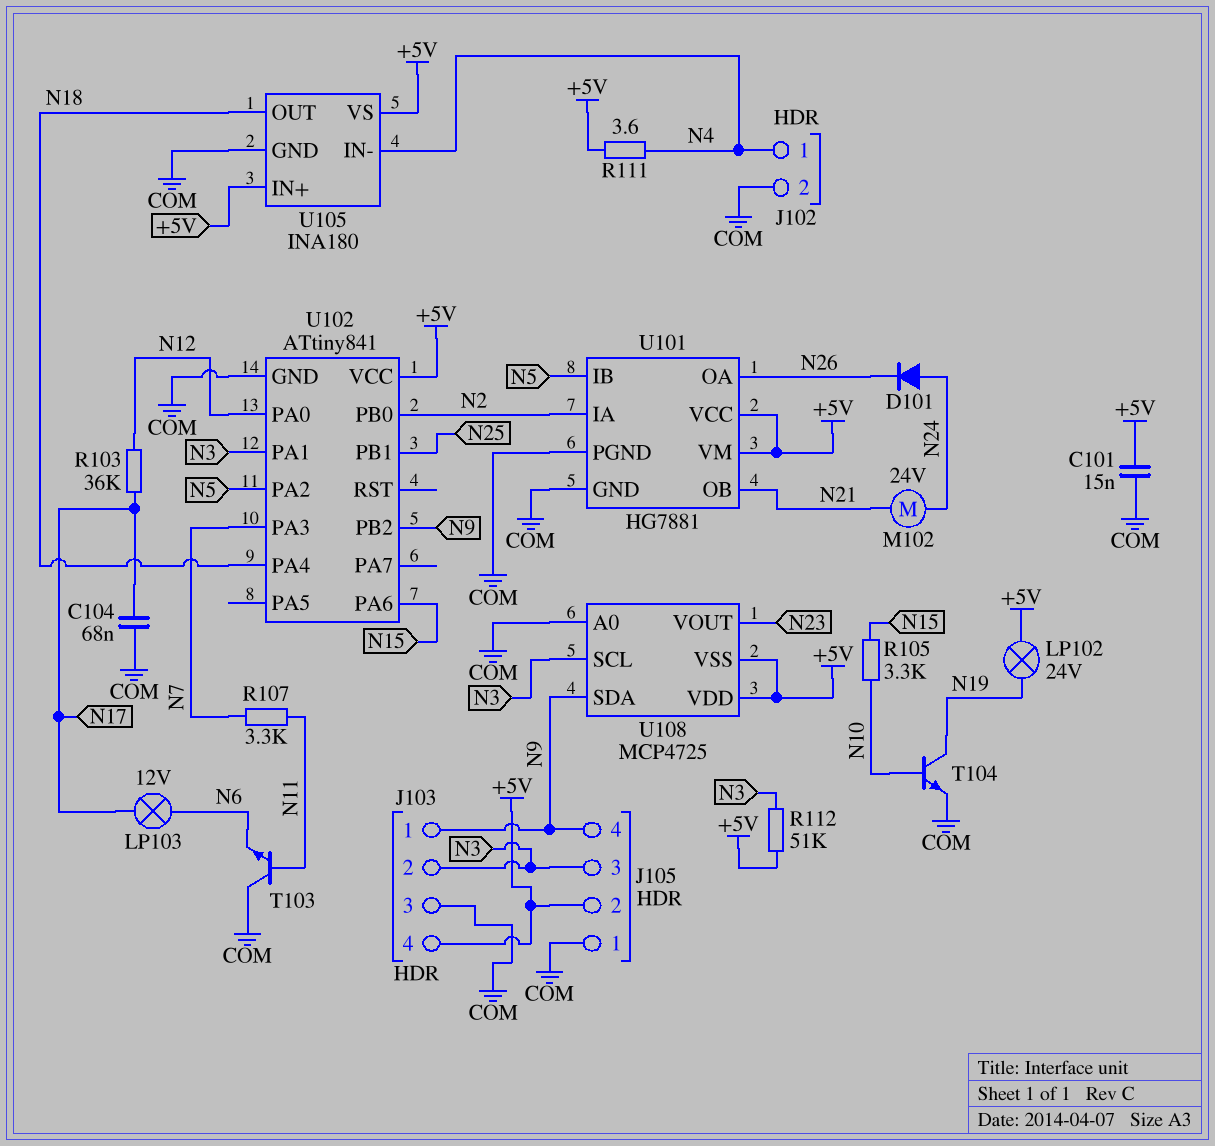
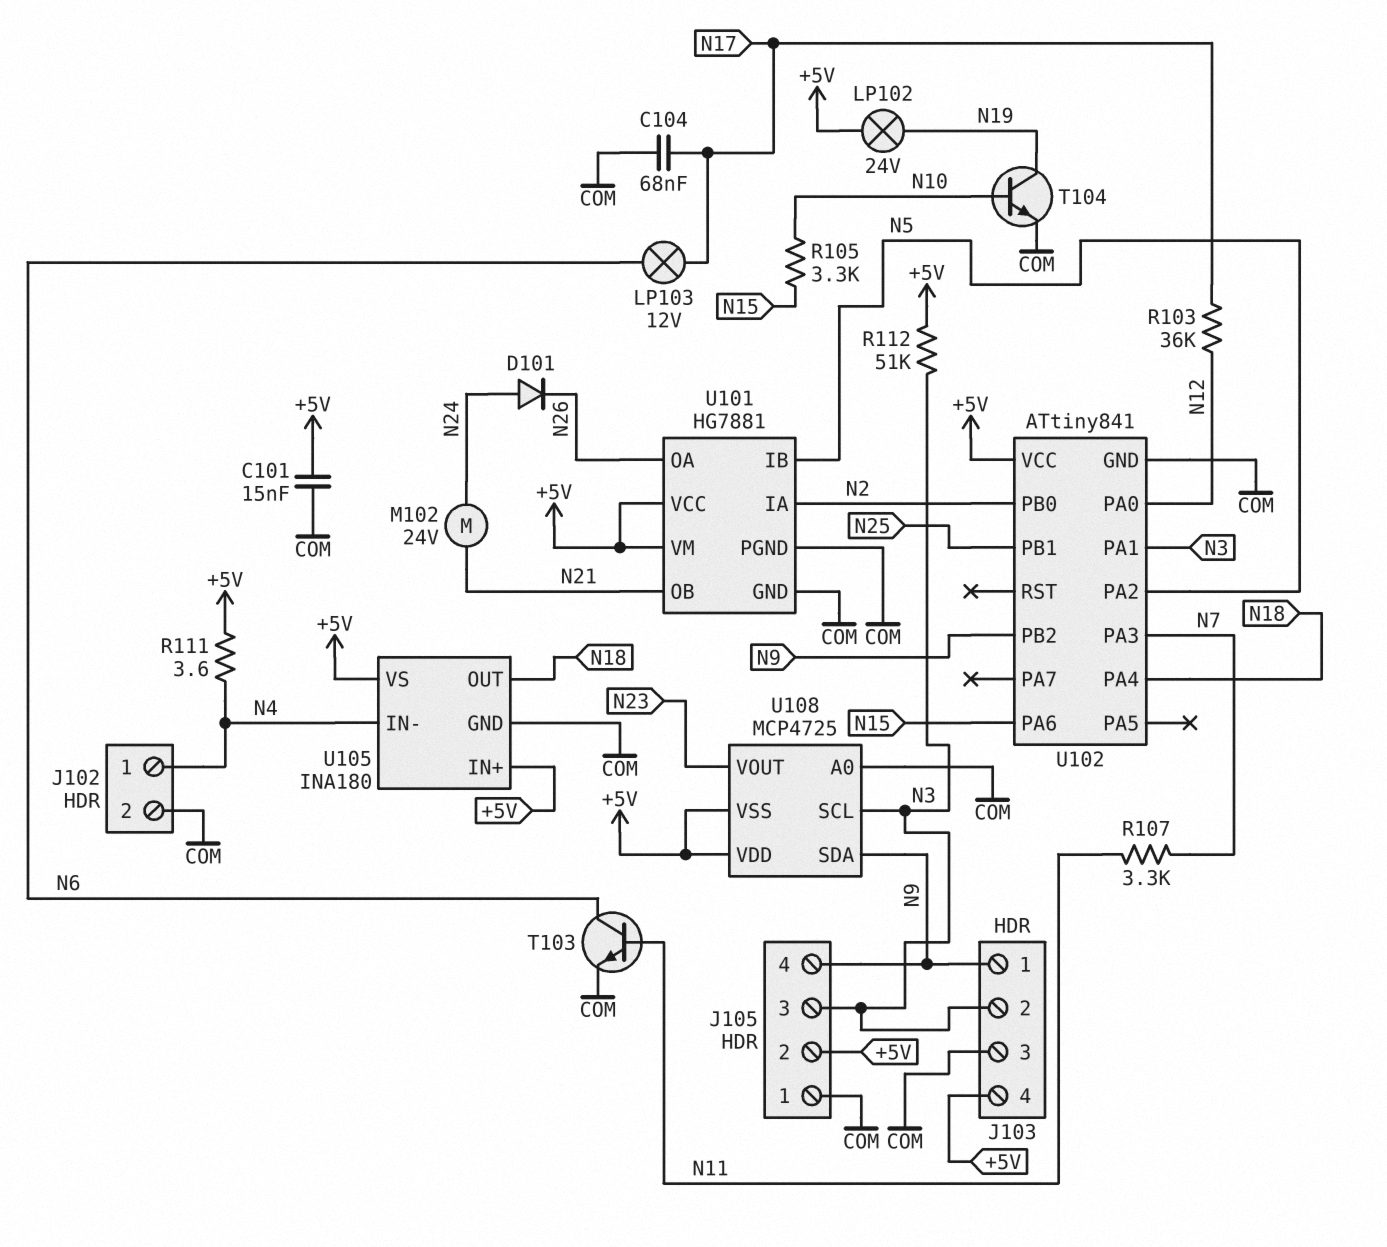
T103: NPN (B N11, C COM, E N6) -> NPN (B N11, C N6, E COM)

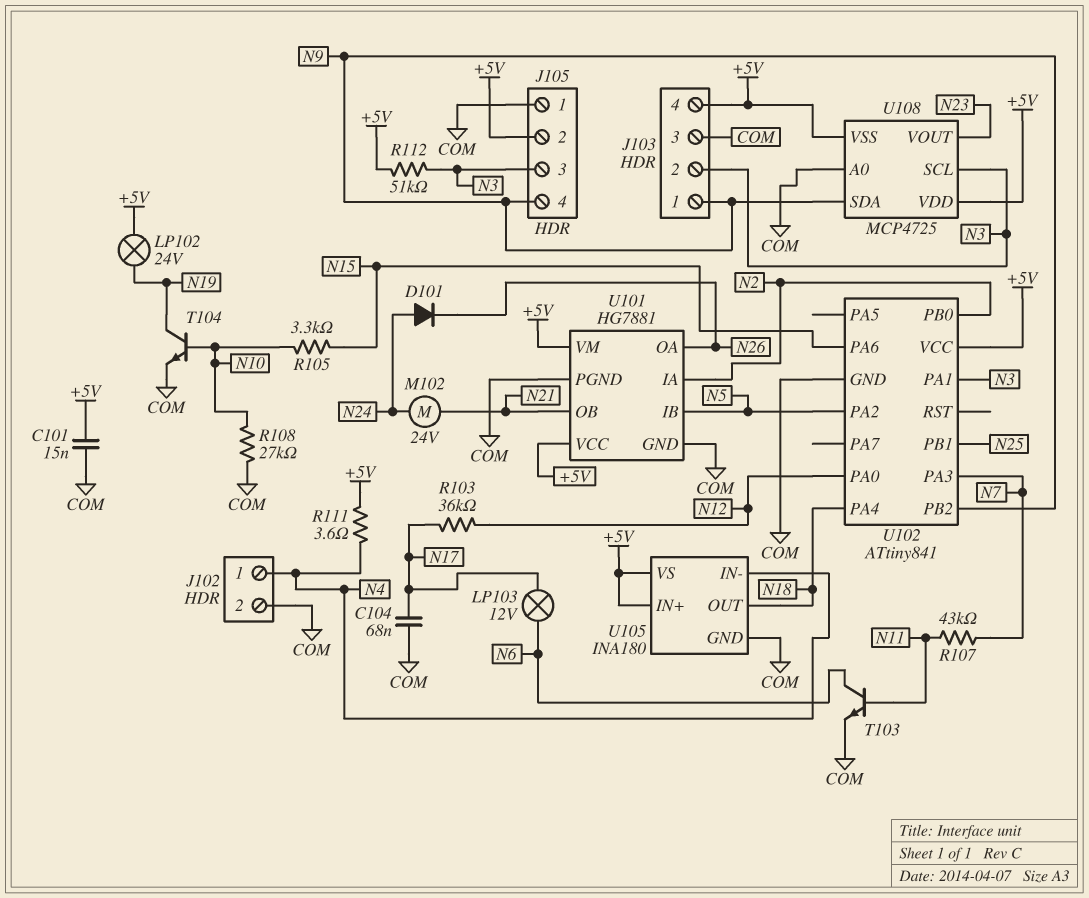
R107: 3.3k (N7, N11) -> 43k (N7, N11)
R108: none -> 27k (COM, N10)

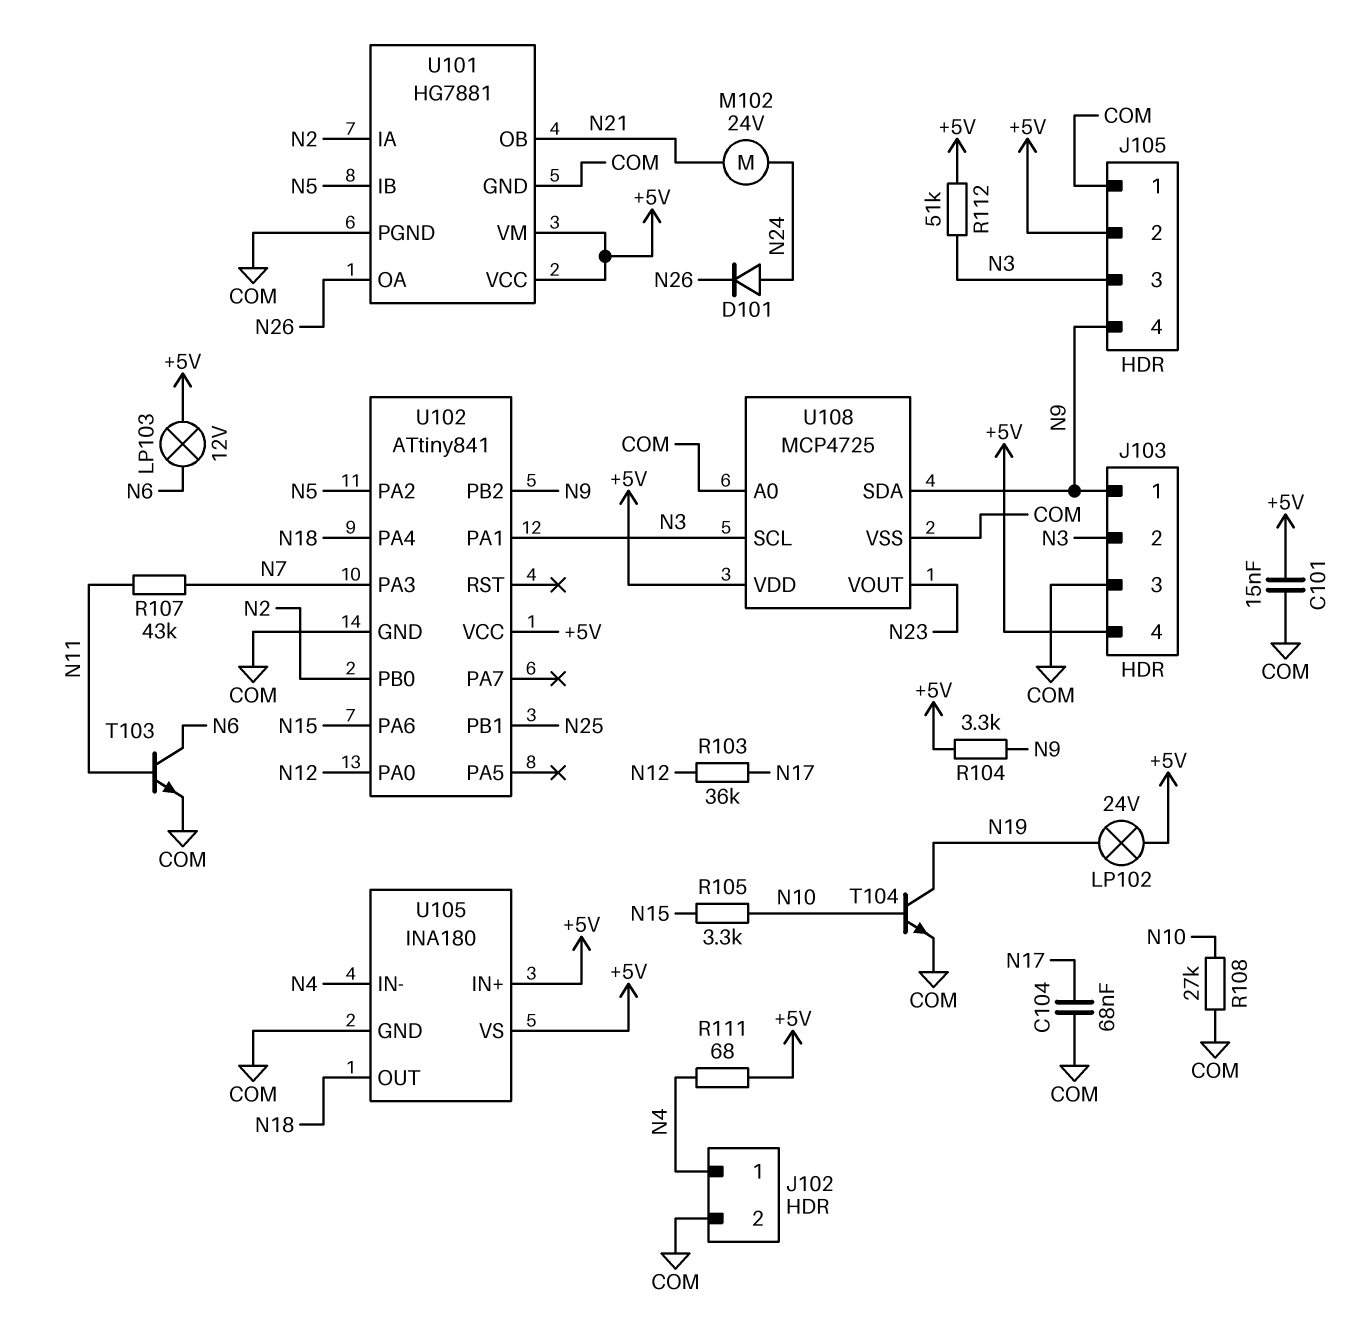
LP103: lamp 12V (N6, N17) -> lamp 12V (+5V, N6)
R104: none -> 3.3k (+5V, N9)
R111: 3.6 (+5V, N4) -> 68 (+5V, N4)
U108 pin VSS: +5V -> COM

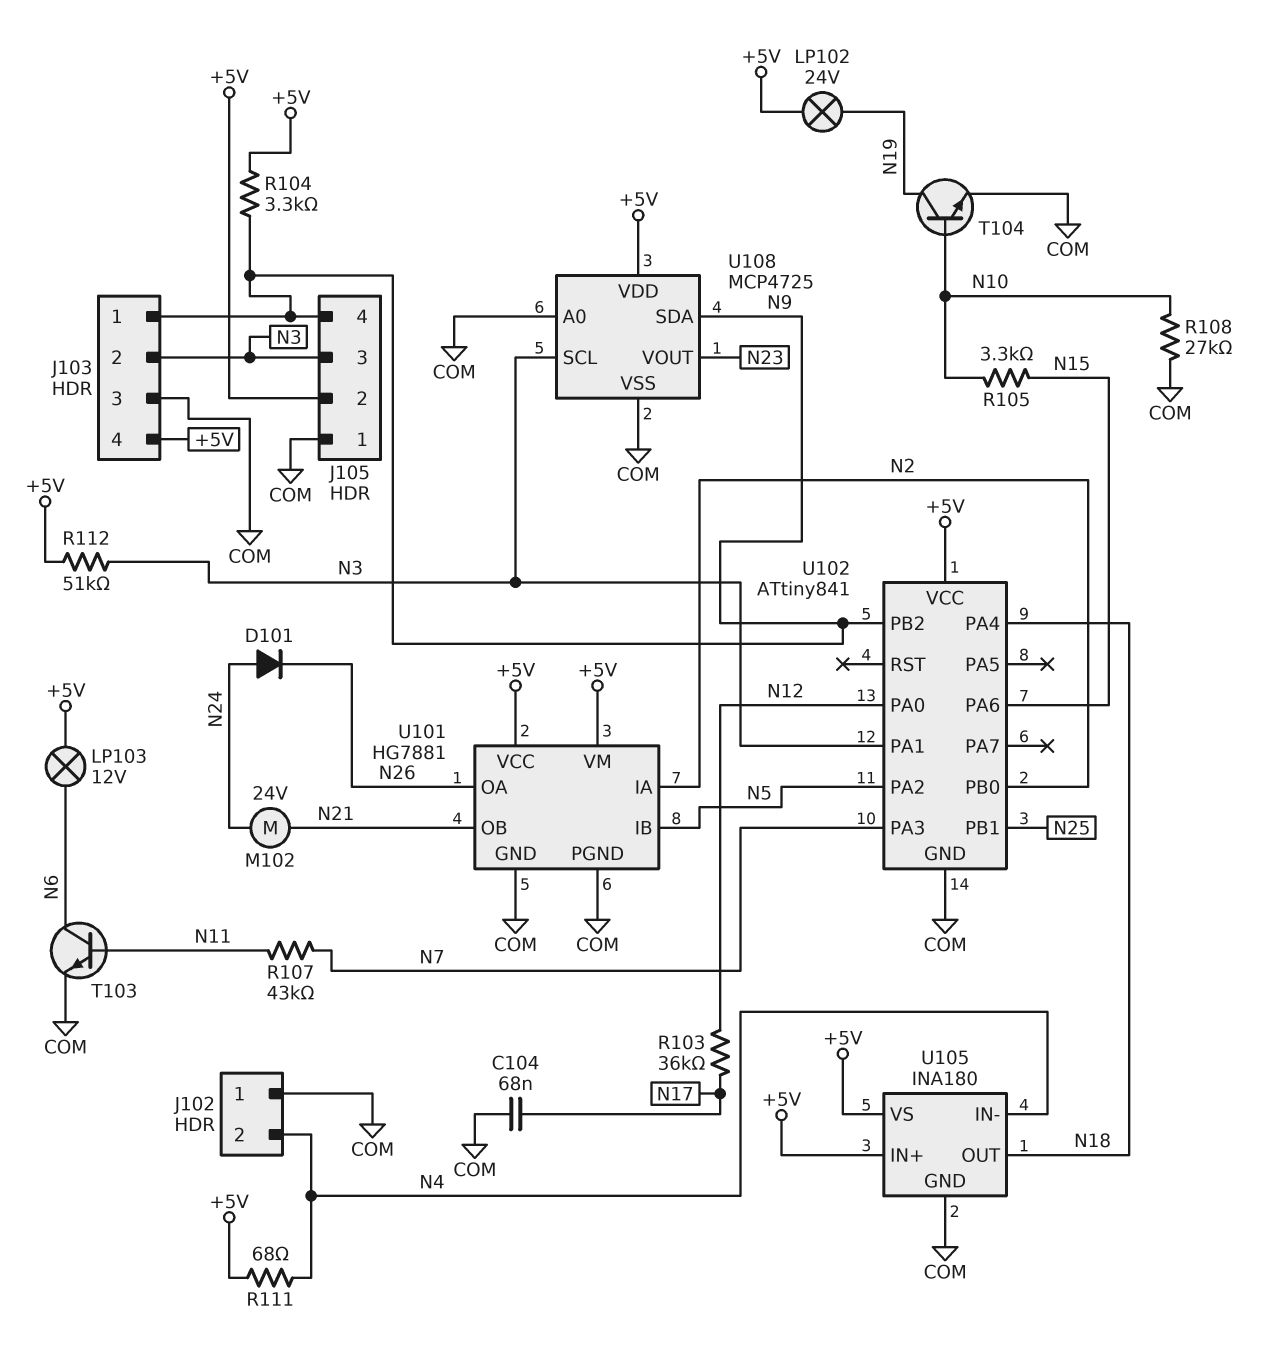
C101: 15nF (+5V, COM) -> none
J102 pin 1: N4 -> COM
J102 pin 2: COM -> N4

